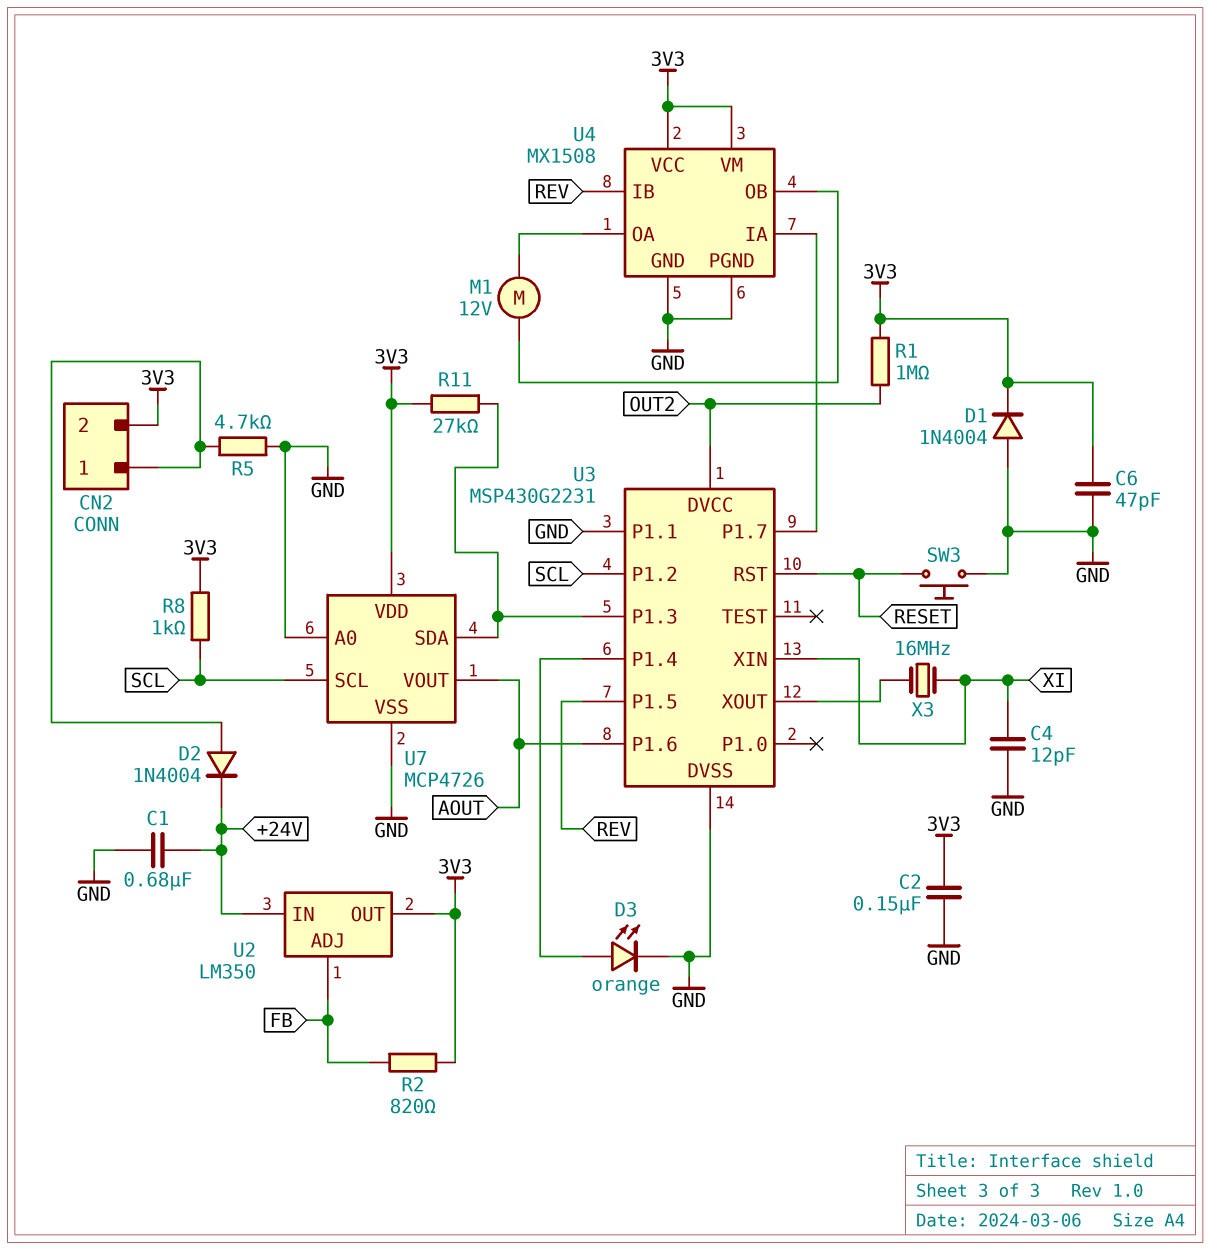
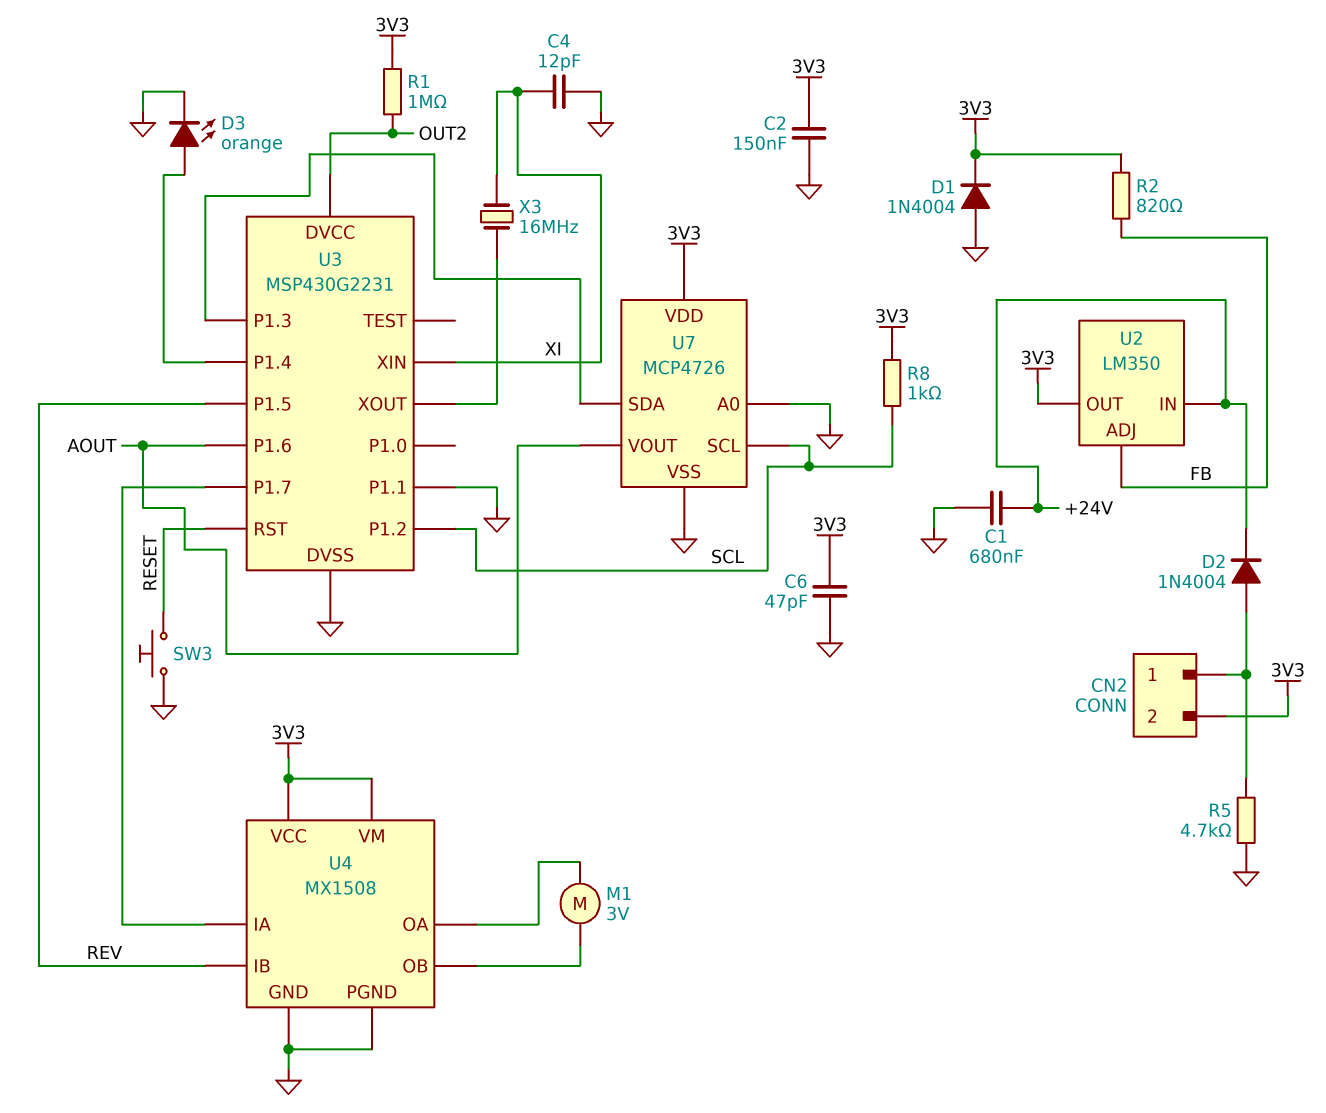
M1: motor 12V (U4/OA, U4/OB) -> motor 3V (U4/OA, U4/OB)
R11: 27k (3V3, U3/P1.3) -> none

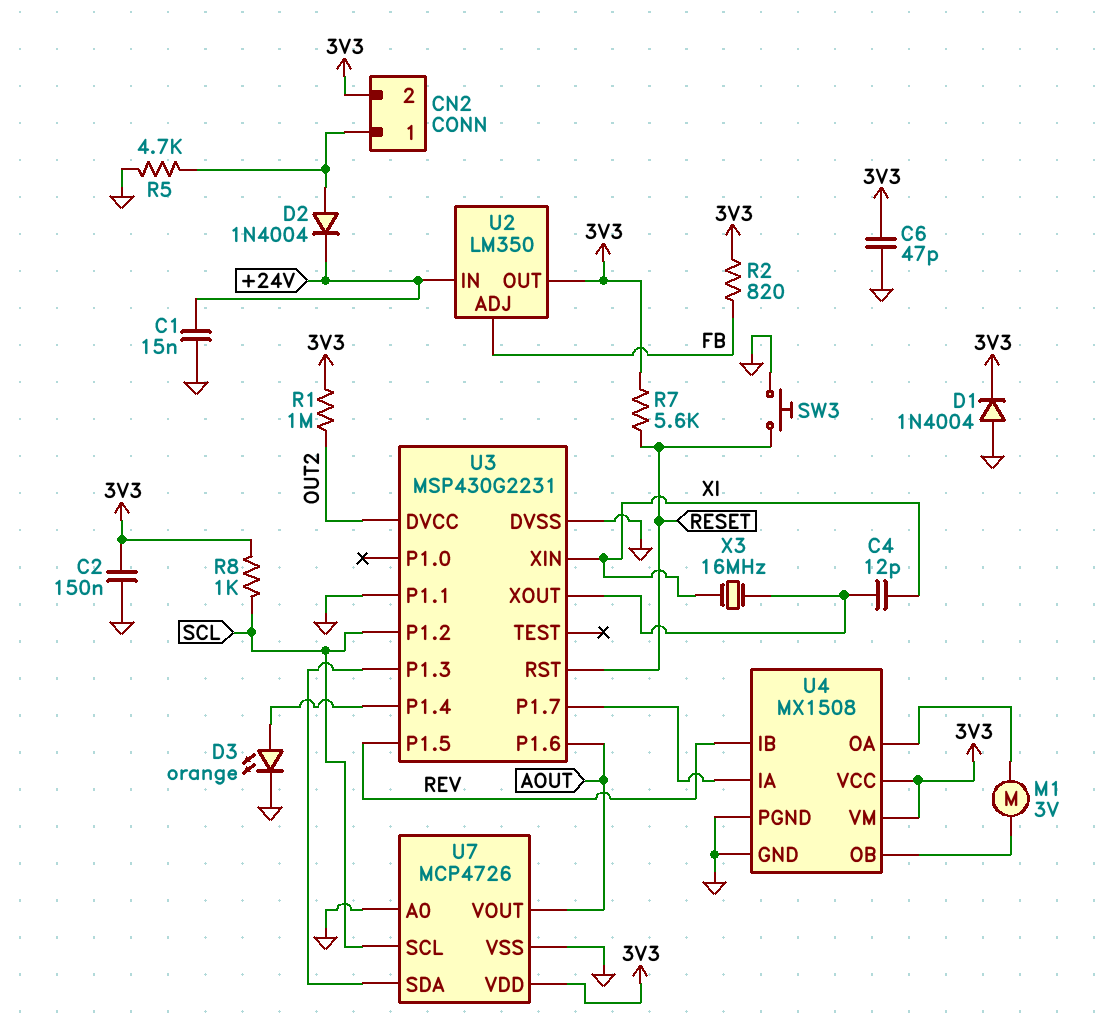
C1: 680nF (+24V, GND) -> 15nF (+24V, GND)
C4: 12pF (GND, XI) -> 12pF (U3/XOUT, XI)
R7: none -> 5.6k (3V3, RESET)

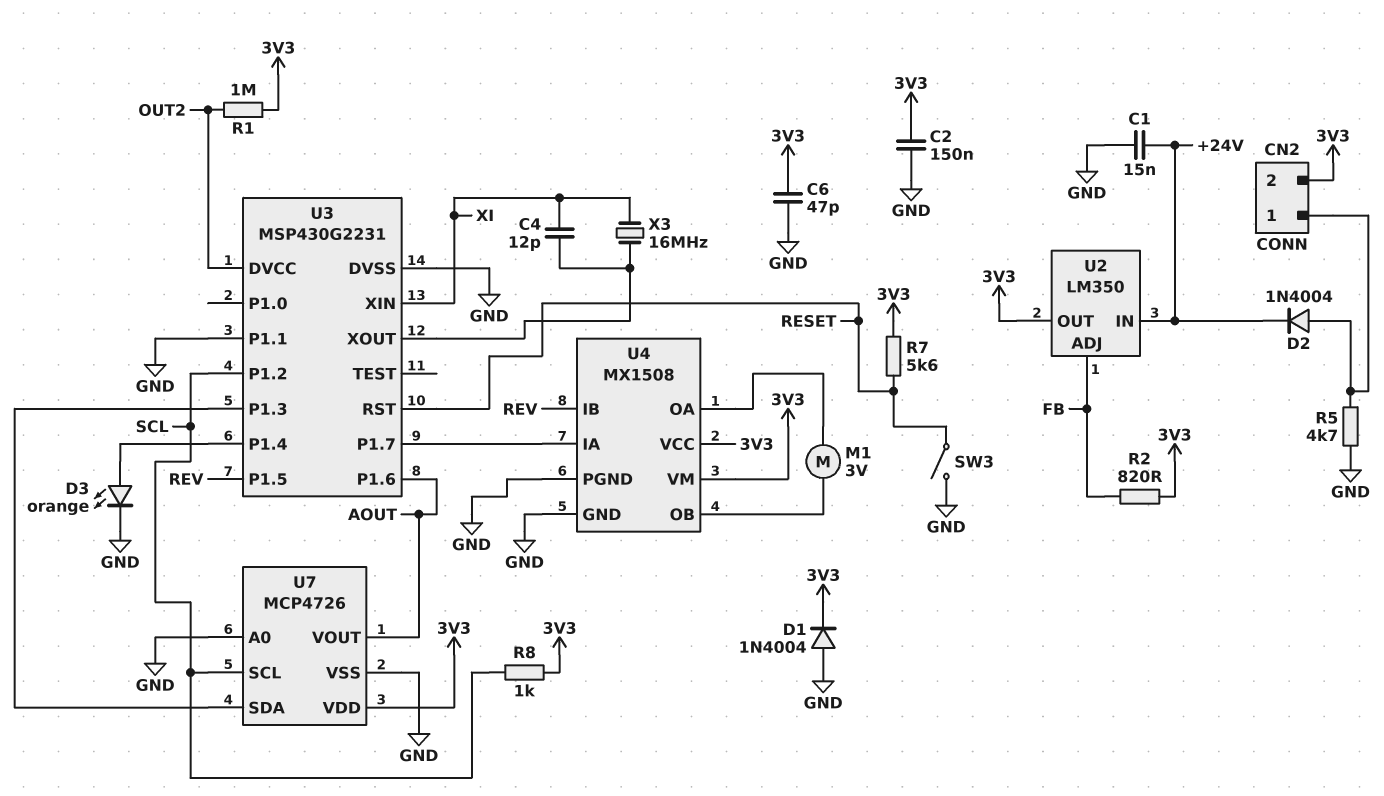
SW3: button (GND, RESET) -> switch (GND, RESET)

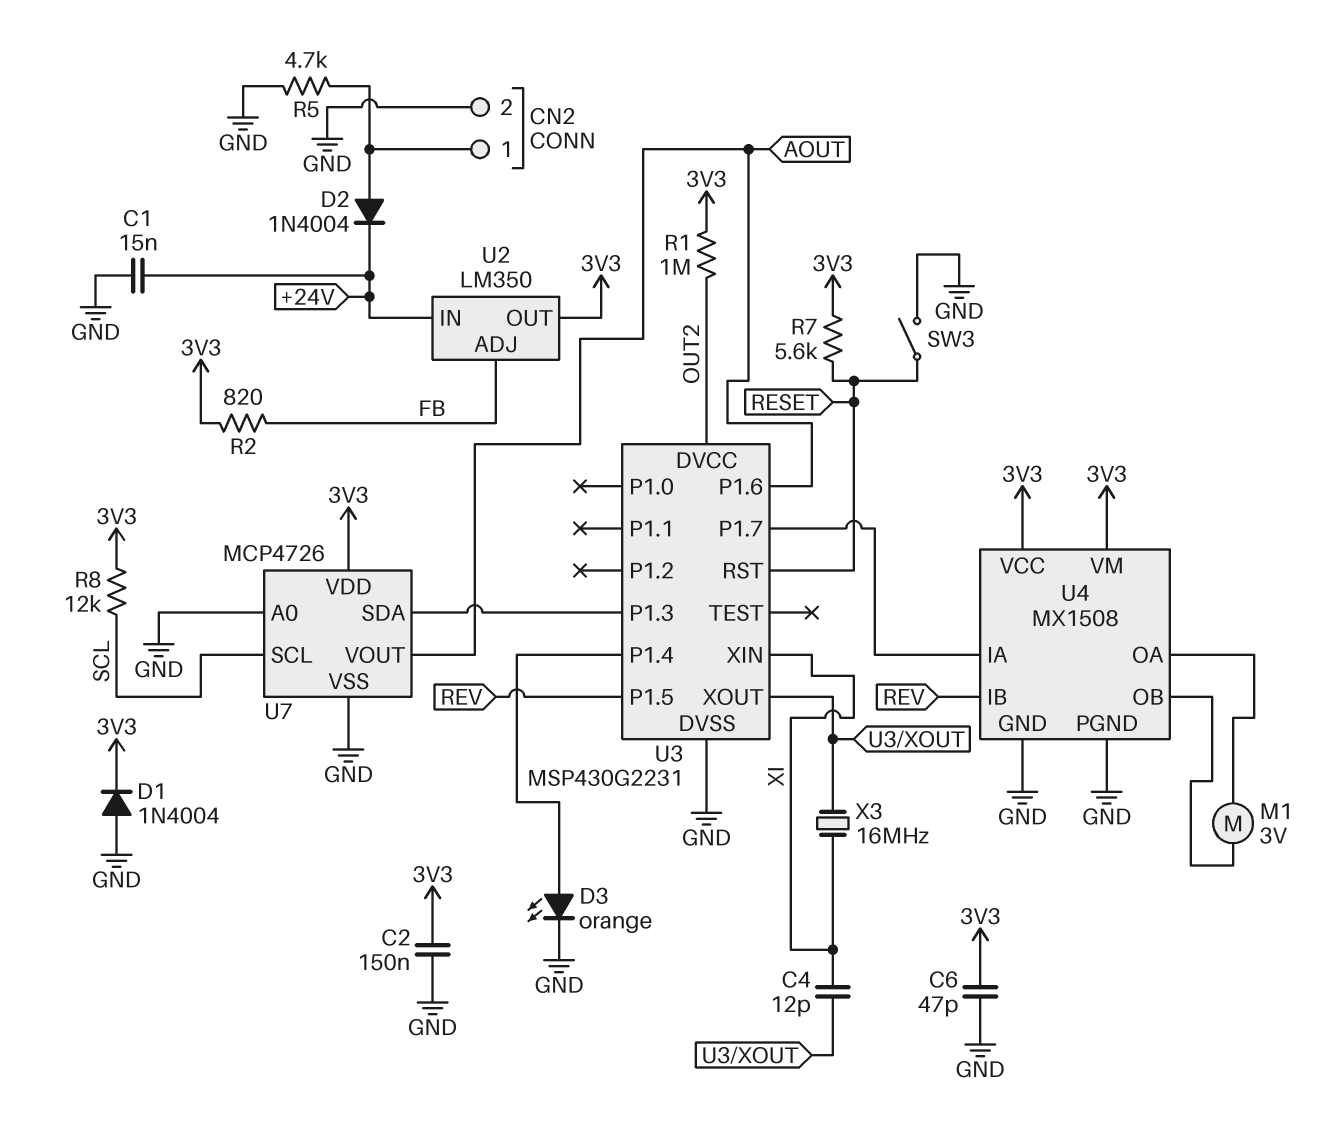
CN2 pin 2: 3V3 -> GND
R8: 1k (3V3, SCL) -> 12k (3V3, SCL)
U3 pin P1.1: GND -> none
U3 pin P1.2: SCL -> none

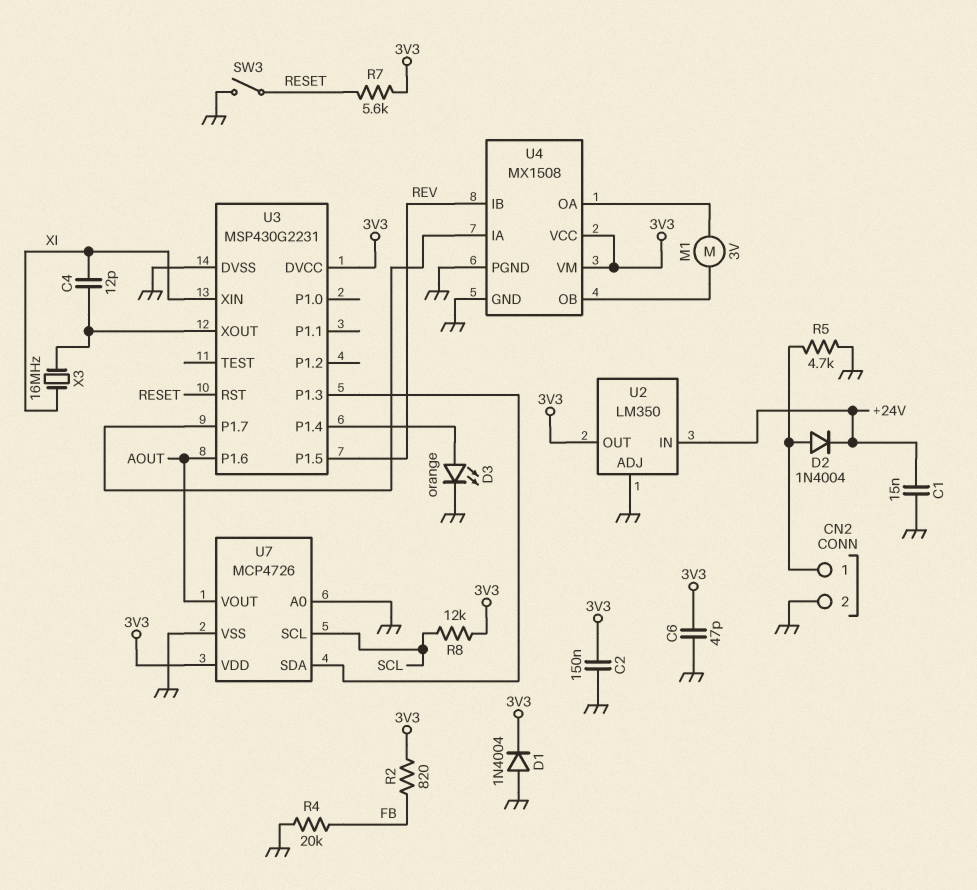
R1: 1M (3V3, OUT2) -> none
R4: none -> 20k (FB, GND)
U2 pin ADJ: FB -> GND
U3 pin DVCC: OUT2 -> 3V3

